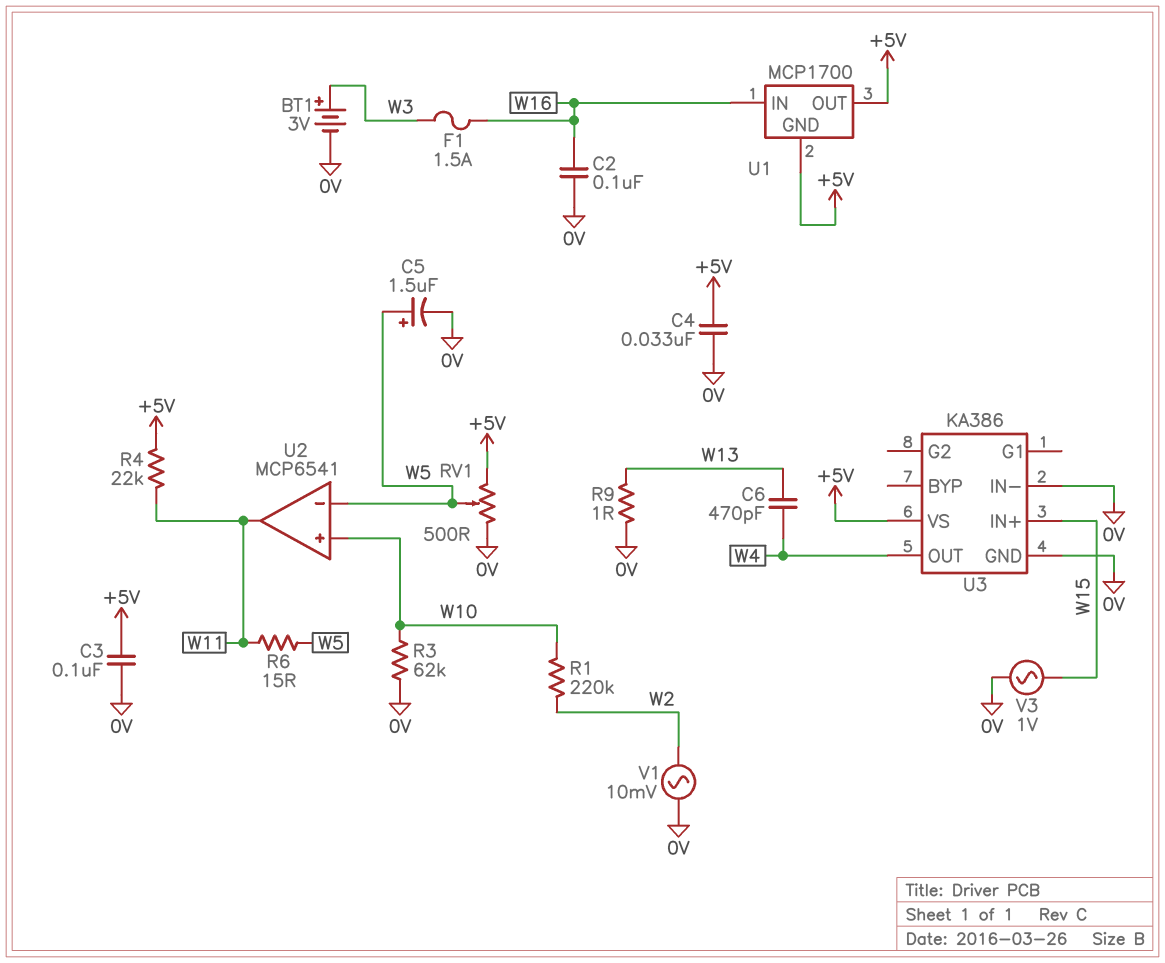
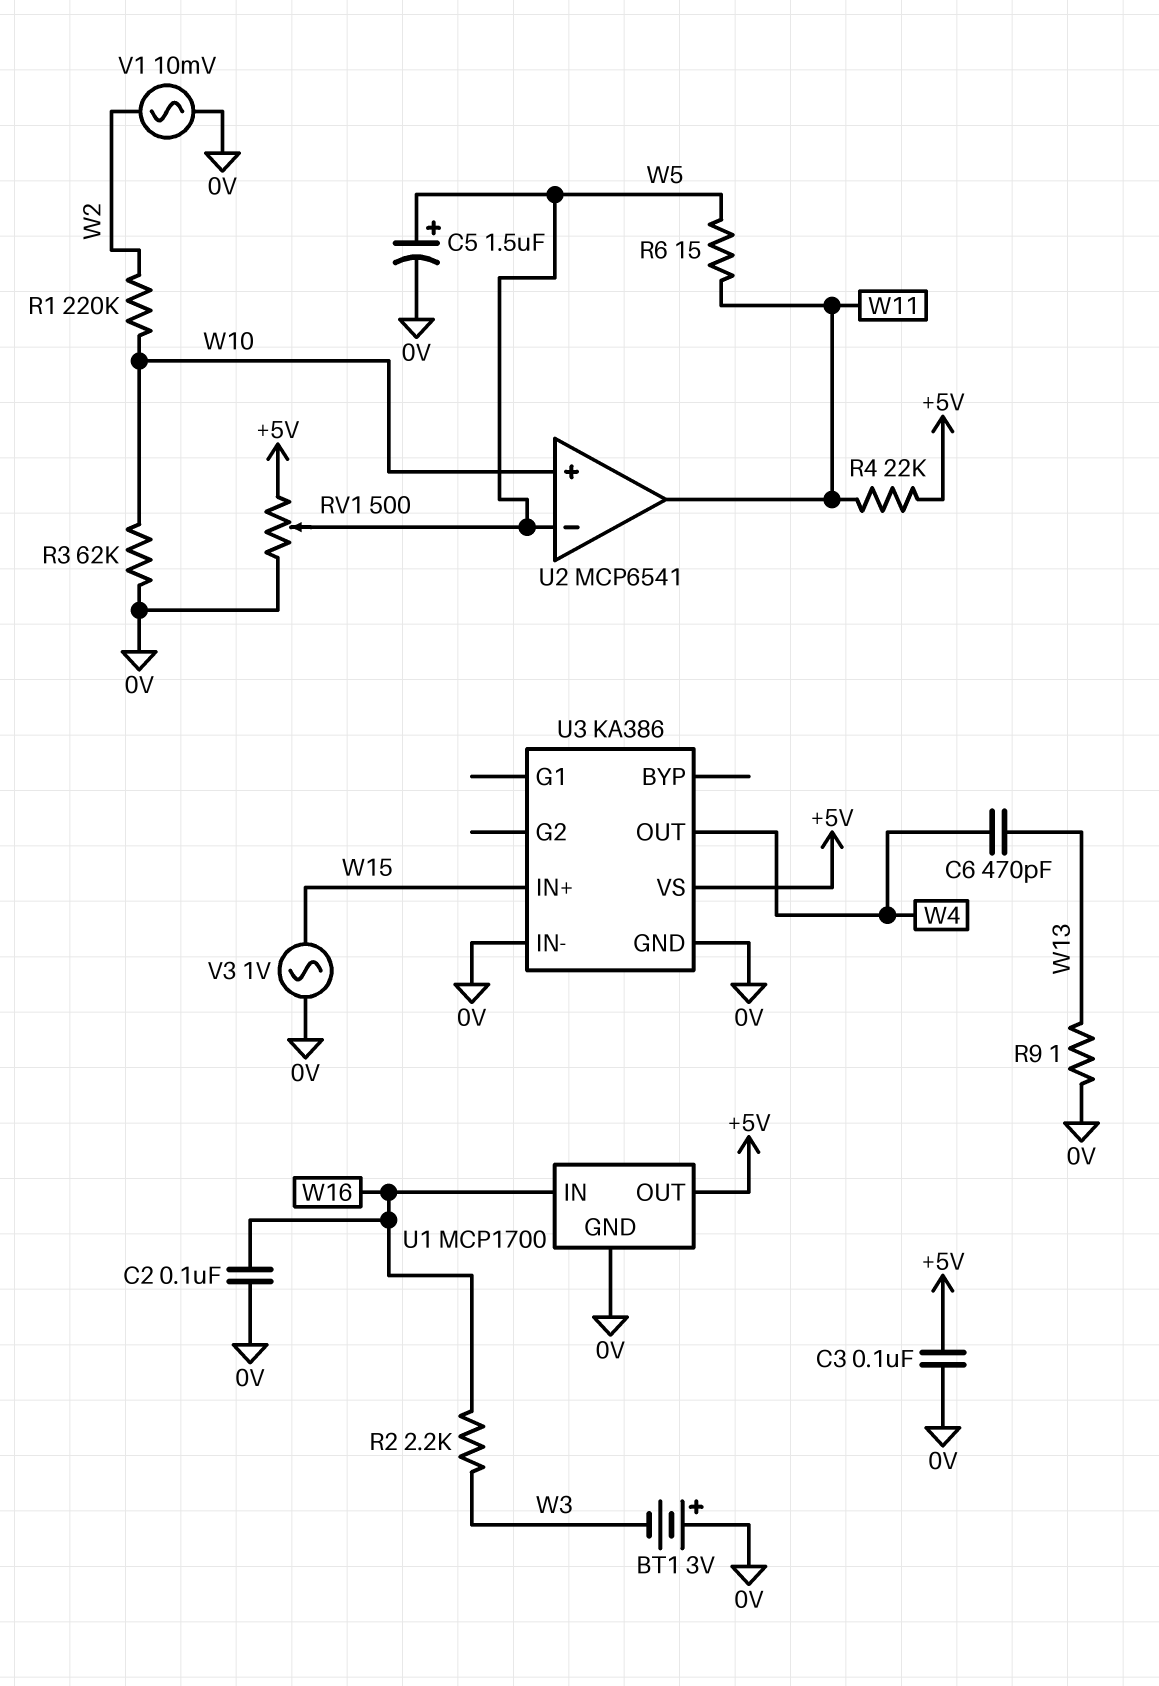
BT1: 3V (plus W3, minus 0V) -> 3V (plus 0V, minus W3)
C4: 33nF (+5V, 0V) -> none
F1: 1.5A (W3, W16) -> none
R2: none -> 2.2k (W3, W16)
U1 pin GND: +5V -> 0V

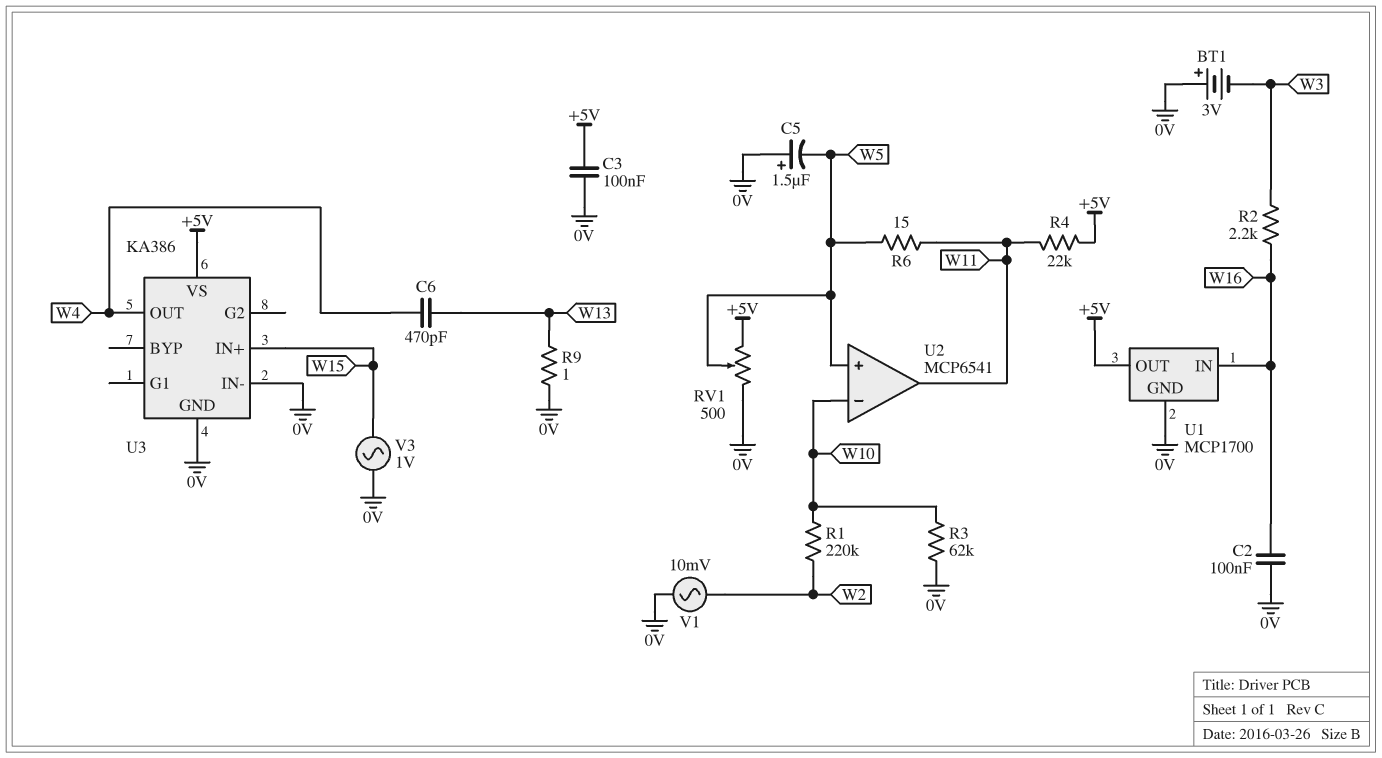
C5: 1.5uF (plus W5, minus 0V) -> 1.5uF (plus 0V, minus W5)
U2 pin in+: W10 -> W5
U2 pin in-: W5 -> W10

